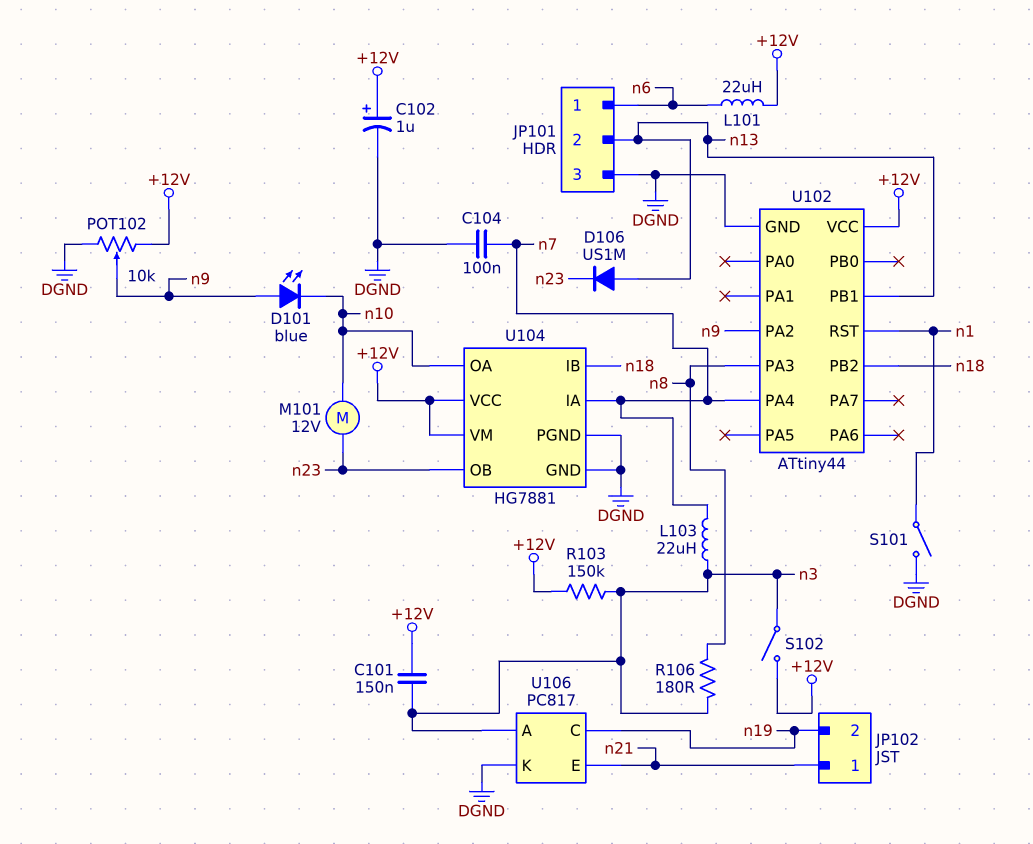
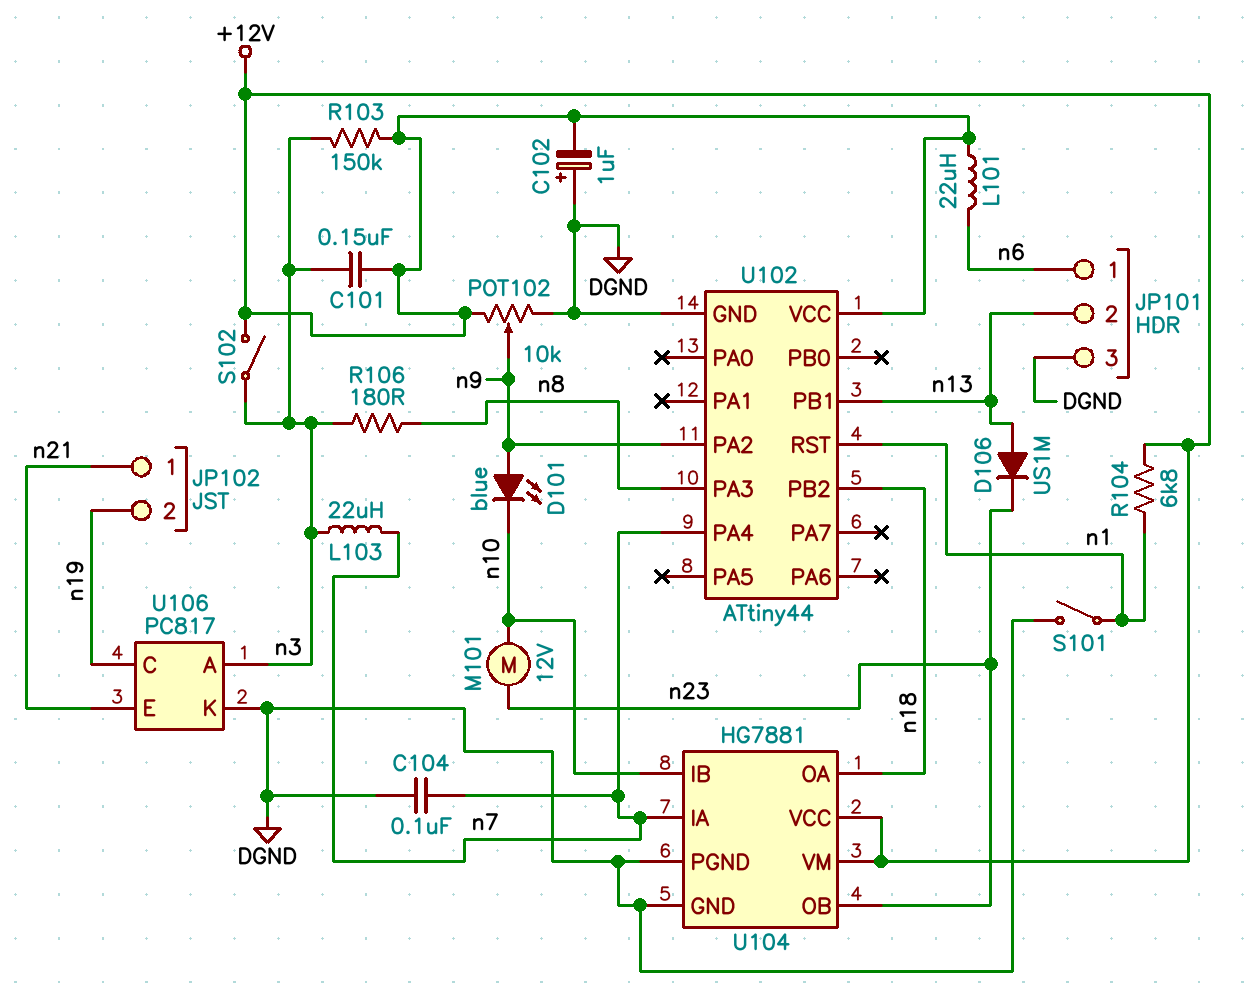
C102: 1uF (plus +12V, minus DGND) -> 1uF (plus DGND, minus +12V)
R104: none -> 6.8k (+12V, n1)
U104 pin IB: n18 -> n10
U104 pin OA: n10 -> n18

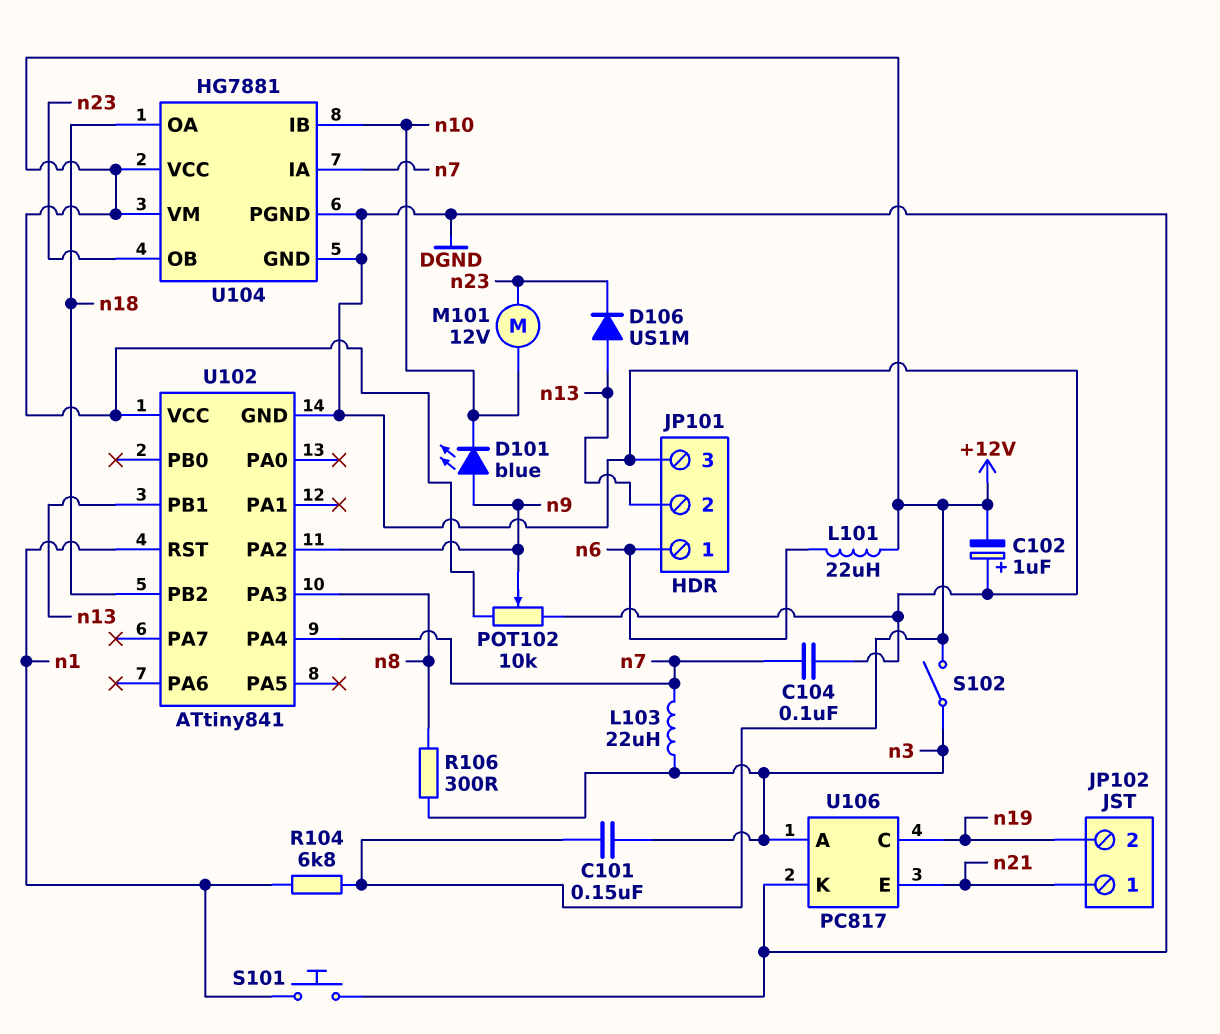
R103: 150k (+12V, n3) -> none
R106: 180 (n3, n8) -> 300 (n3, n8)
S101: switch (DGND, n1) -> button (DGND, n1)
U102: ATtiny44 -> ATtiny841

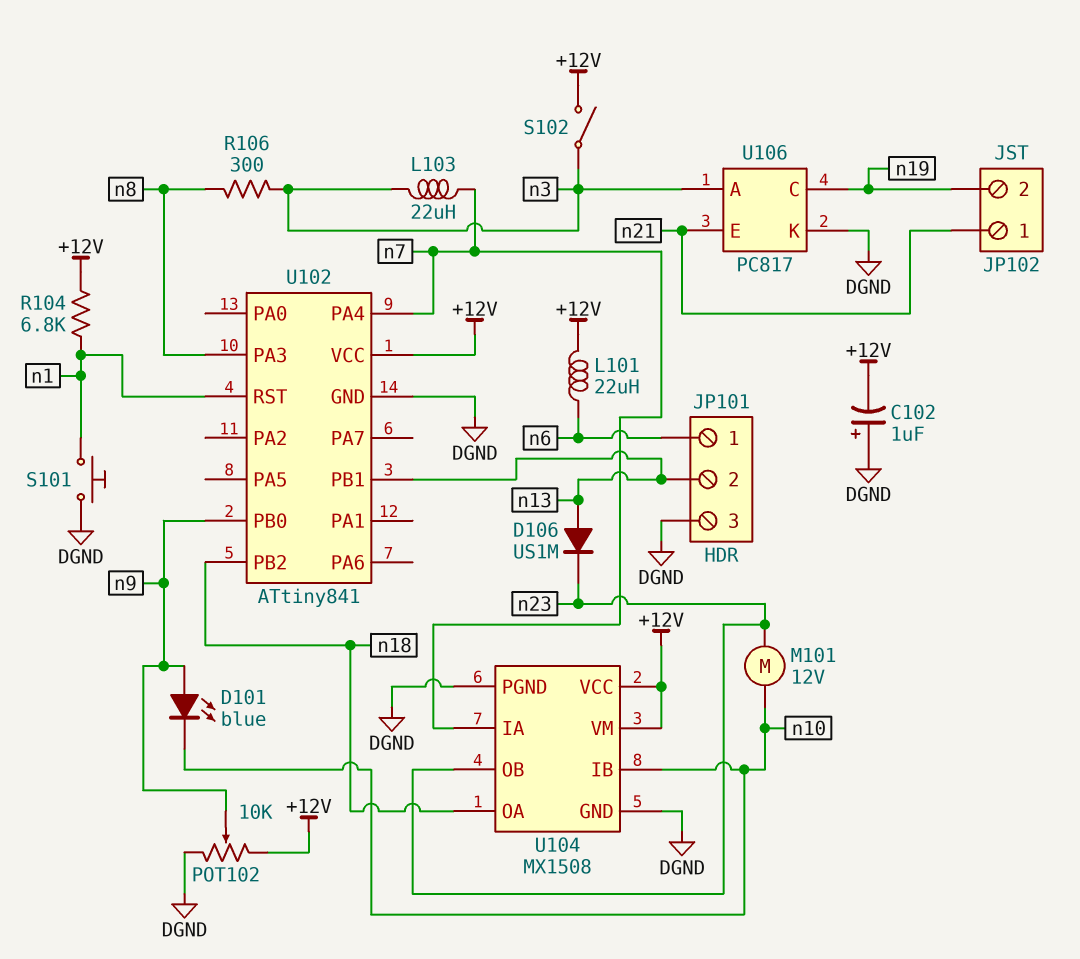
C101: 150nF (+12V, n3) -> none
C104: 100nF (DGND, n7) -> none
U102 pin PA2: n9 -> none
U102 pin PB0: none -> n9
U104: HG7881 -> MX1508

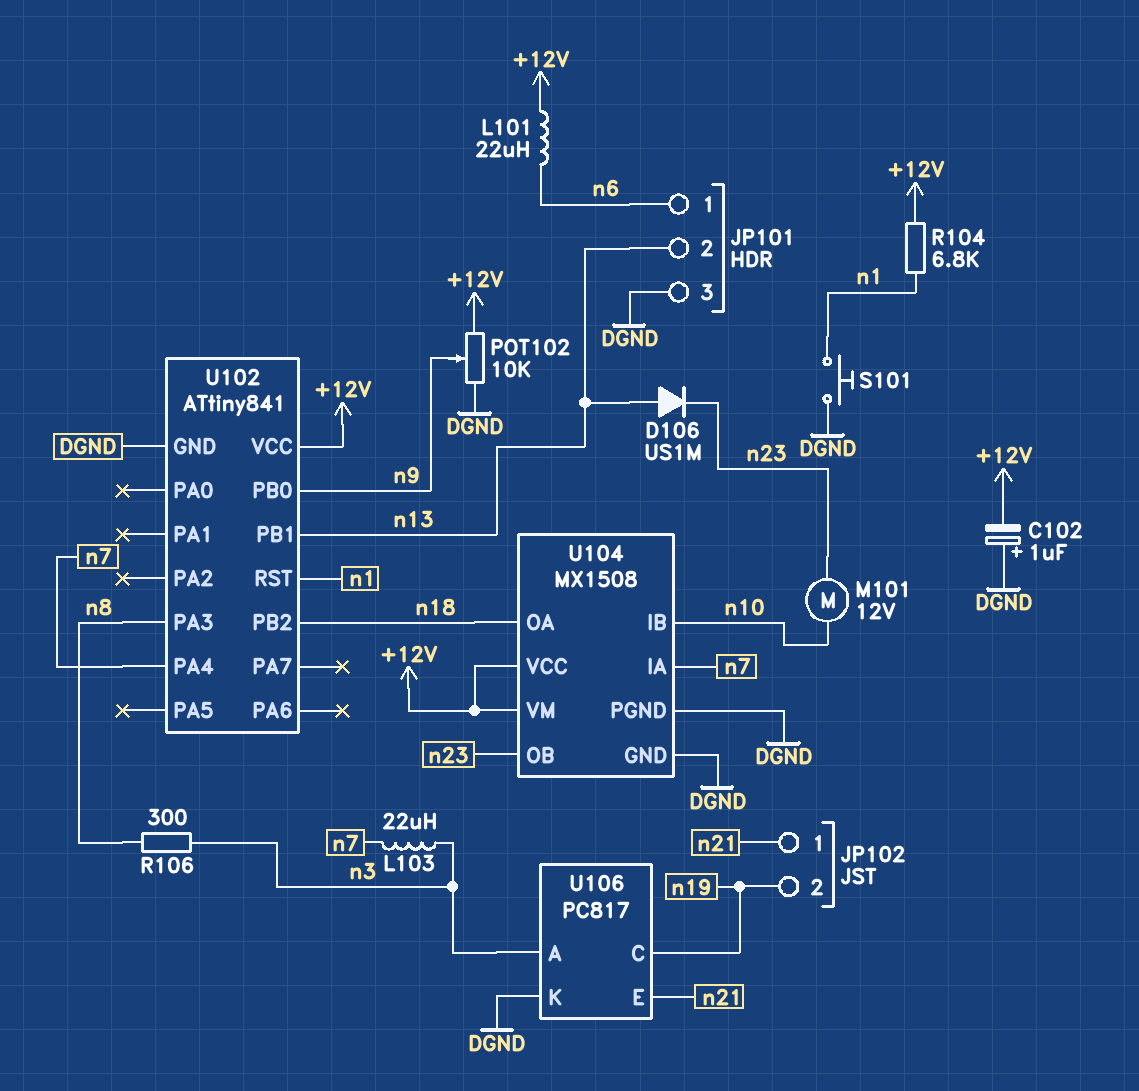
D101: LED blue (A n9, K n10) -> none
S102: switch (+12V, n3) -> none

